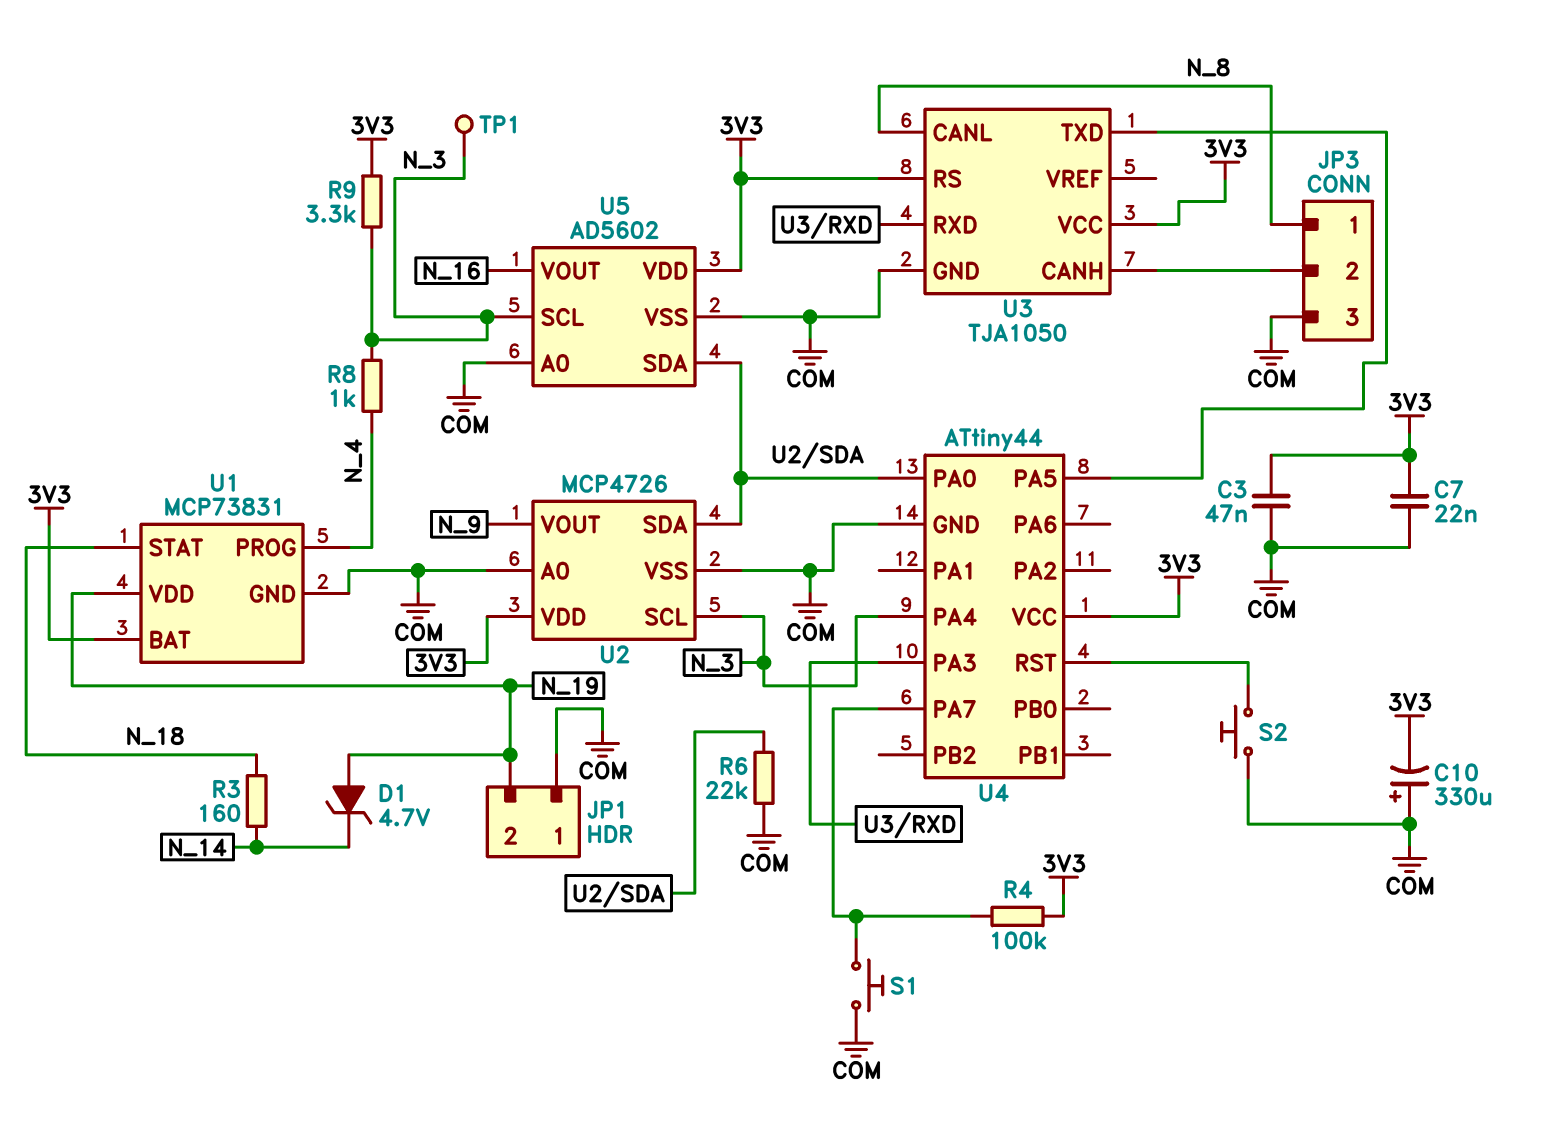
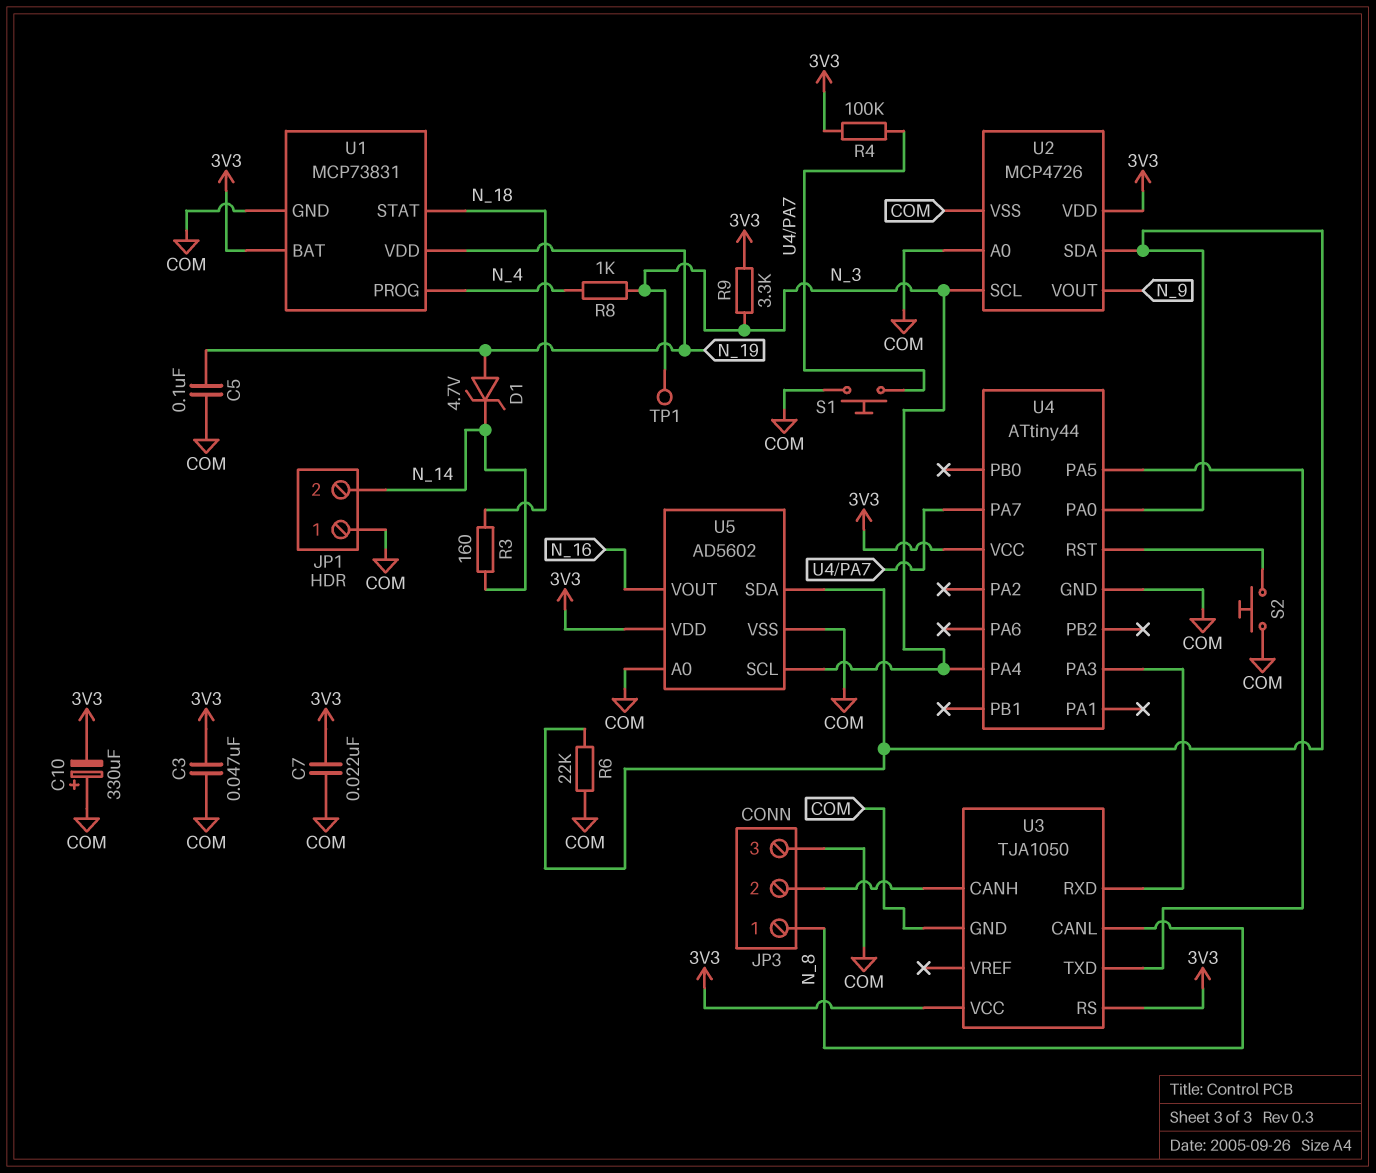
C5: none -> 100nF (COM, N_19)
JP1 pin 2: N_19 -> N_14

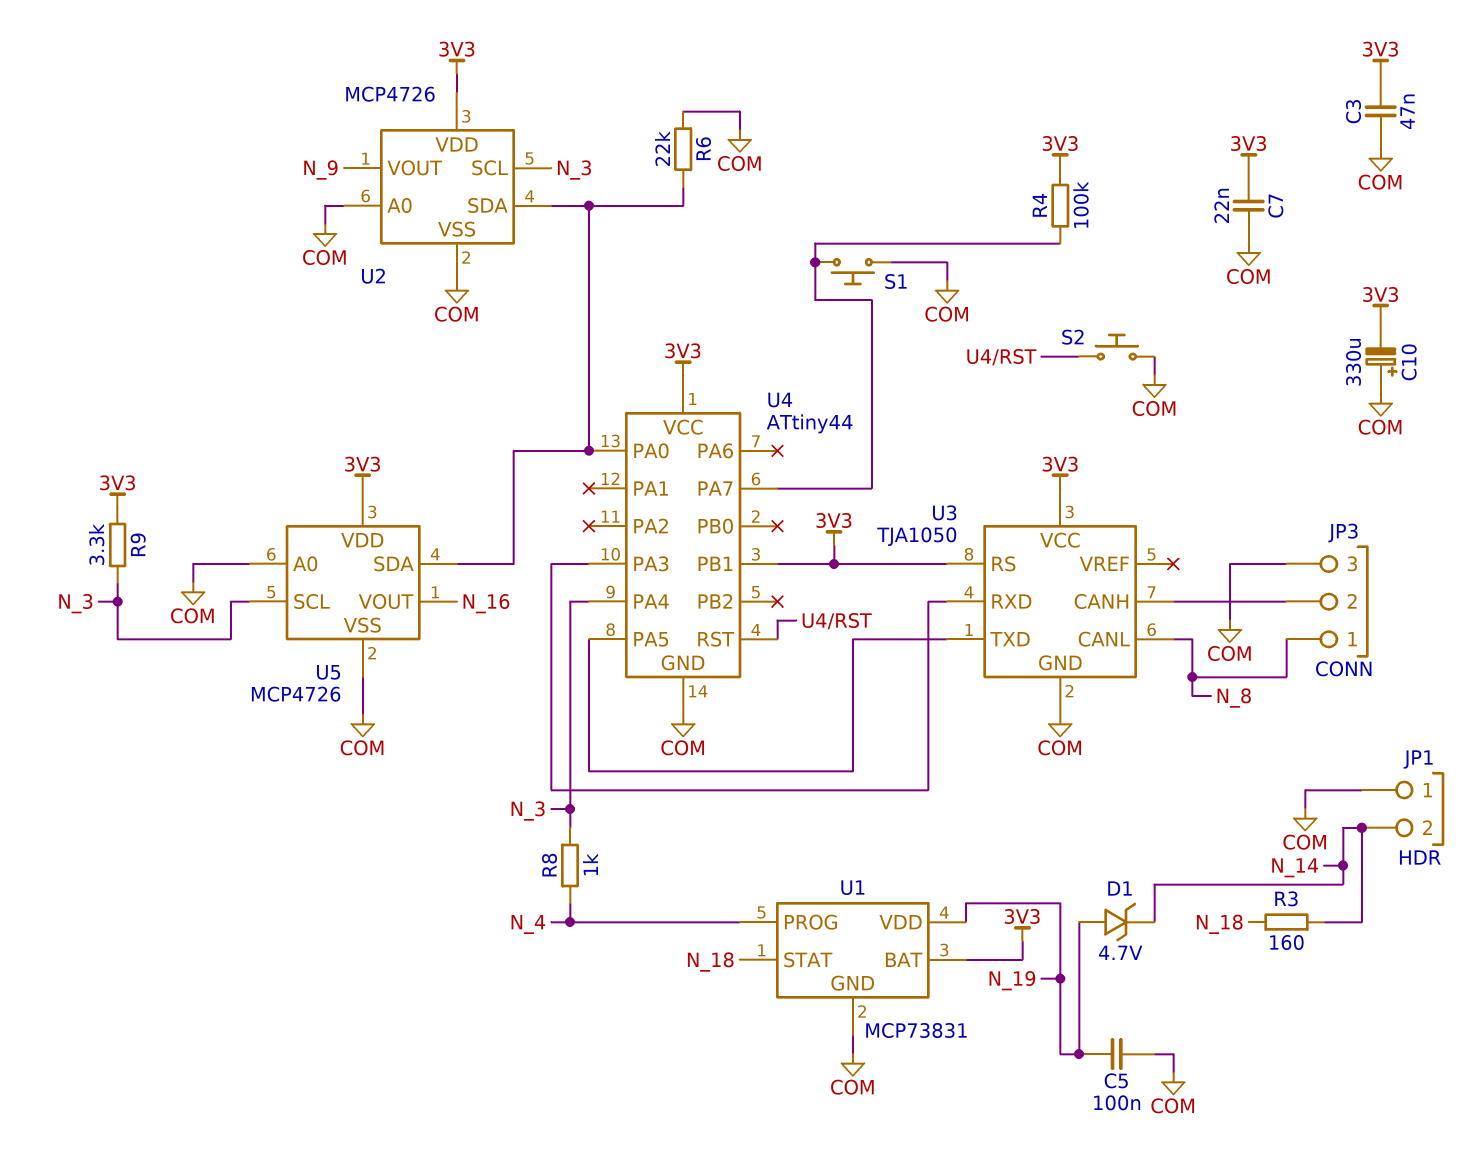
TP1: test point (N_3) -> none
U4 pin PB1: none -> 3V3
U5: AD5602 -> MCP4726

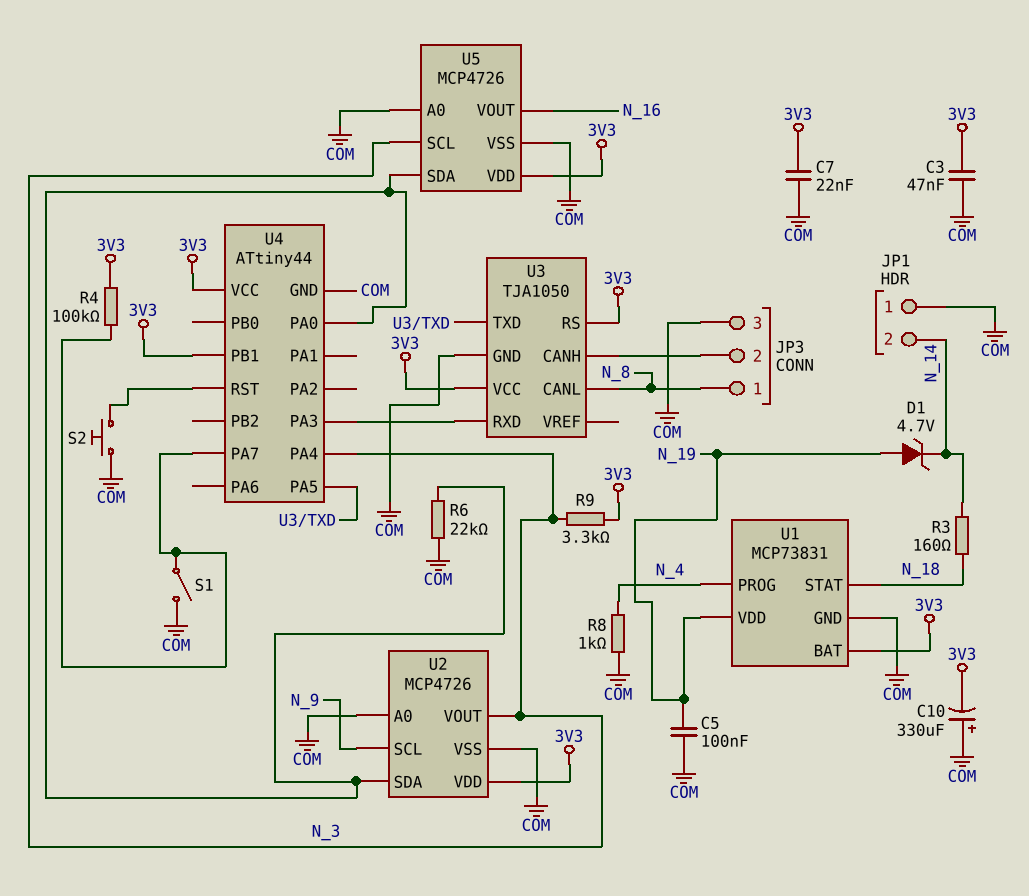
R8: 1k (N_3, N_4) -> 1k (COM, N_4)
S1: button (COM, U4/PA7) -> switch (COM, U4/PA7)
U2 pin SCL: N_3 -> N_9
U2 pin VOUT: N_9 -> N_3

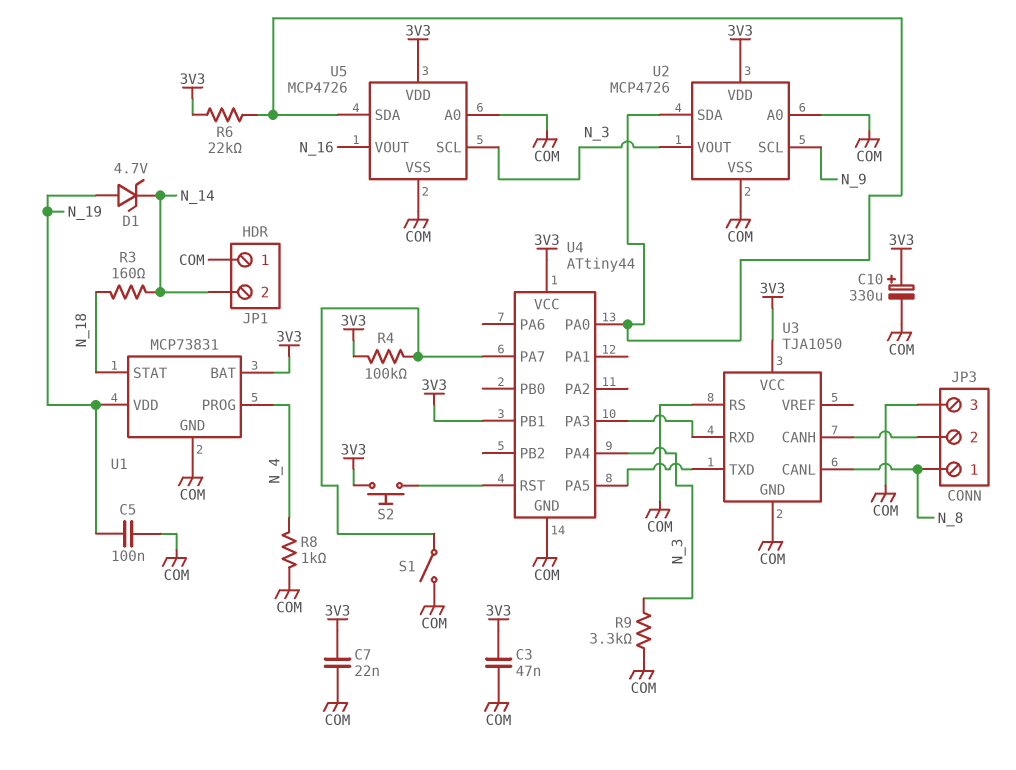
C10: 330uF (plus COM, minus 3V3) -> 330uF (plus 3V3, minus COM)
R6: 22k (COM, U2/SDA) -> 22k (3V3, U2/SDA)
R9: 3.3k (3V3, N_3) -> 3.3k (COM, N_3)
S2: button (COM, U4/RST) -> button (3V3, U4/RST)
U3 pin RS: 3V3 -> COM

